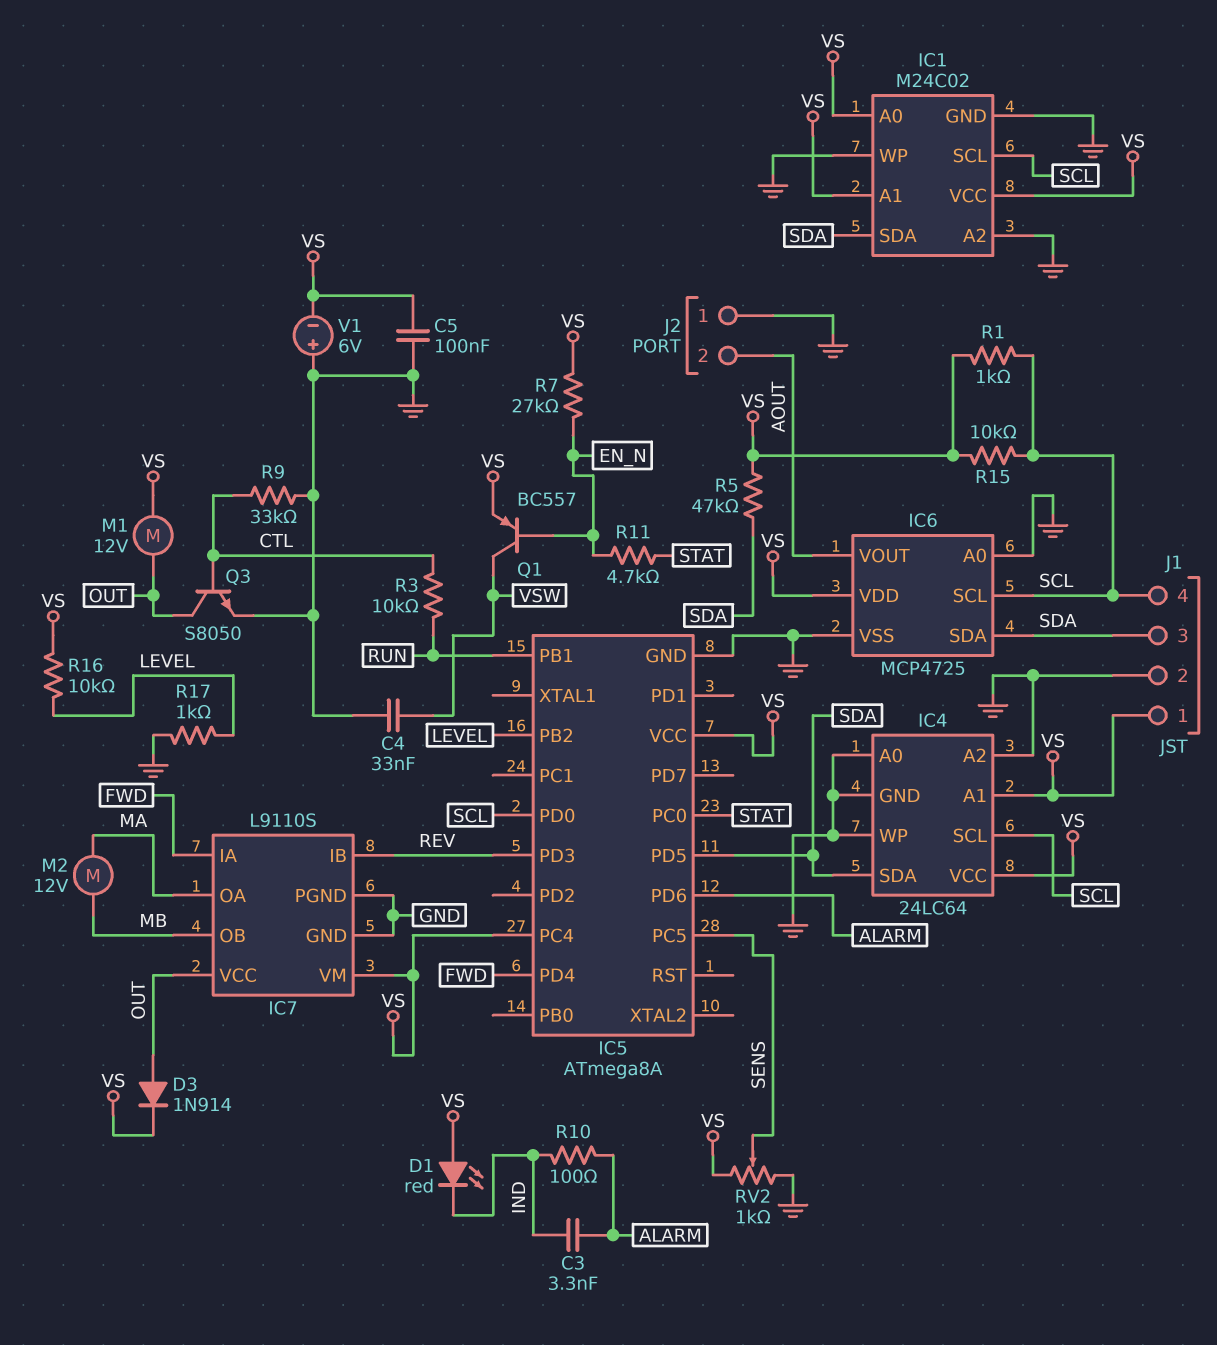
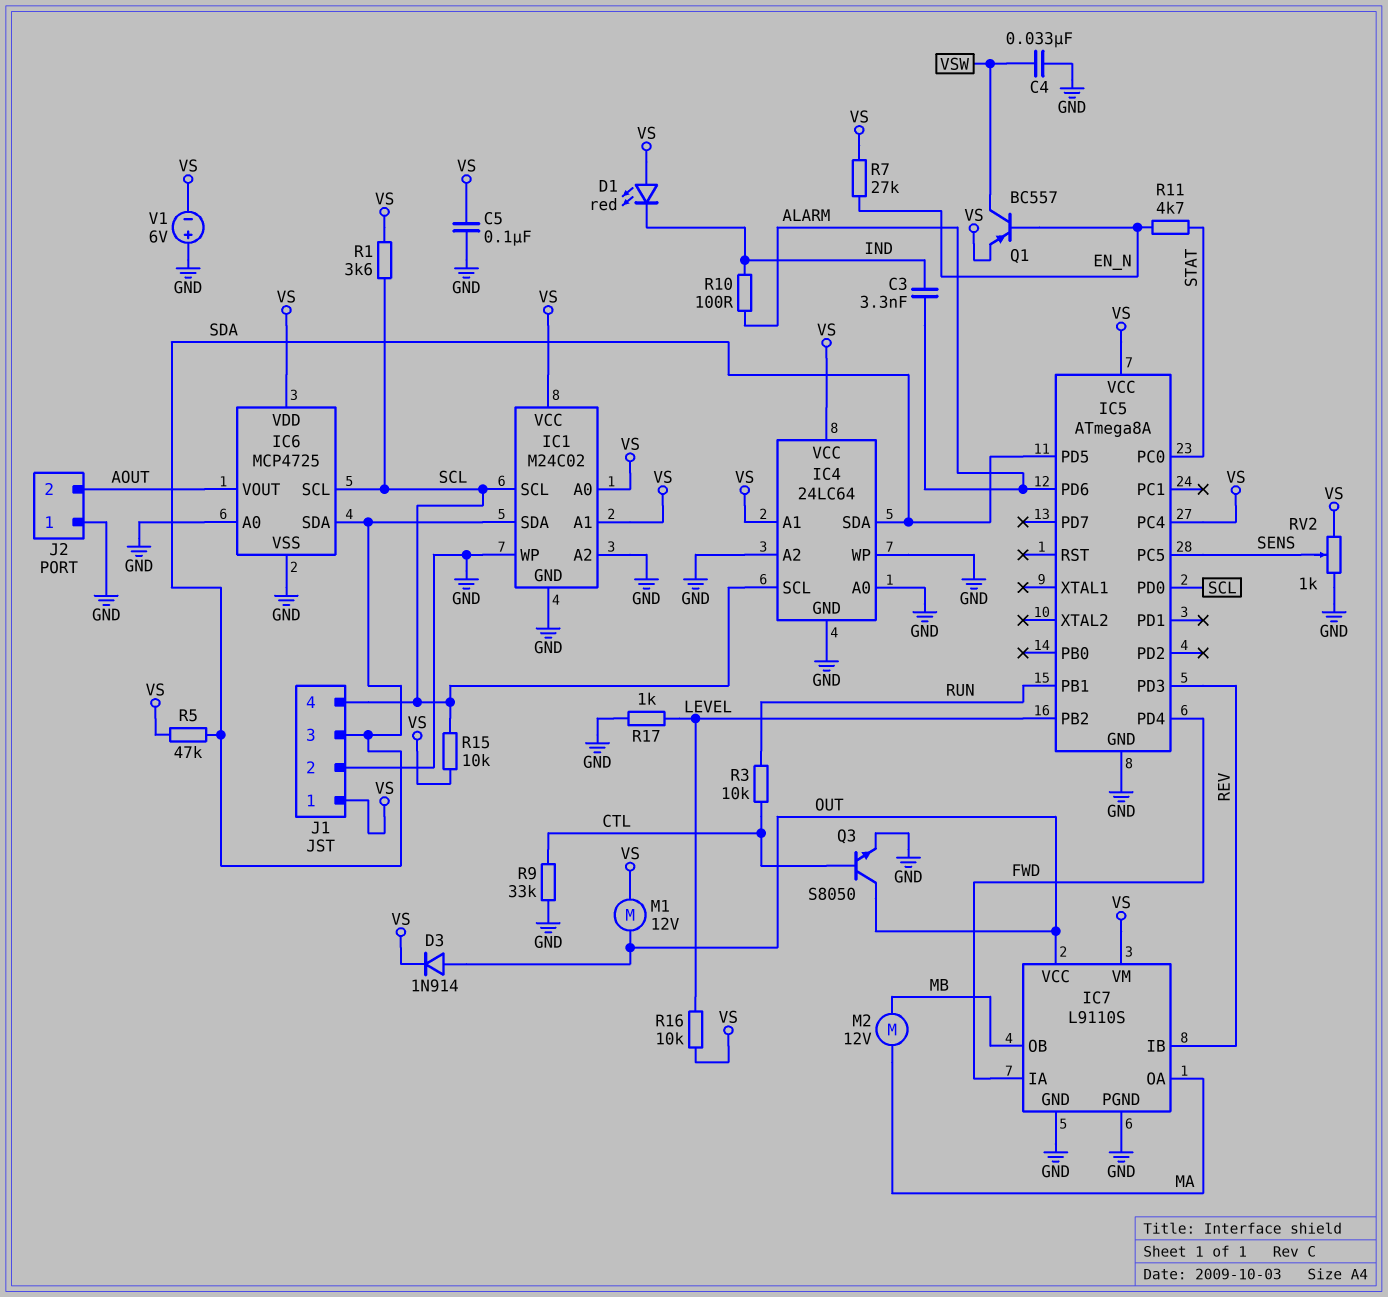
R1: 1k (SCL, VS) -> 3.6k (SCL, VS)

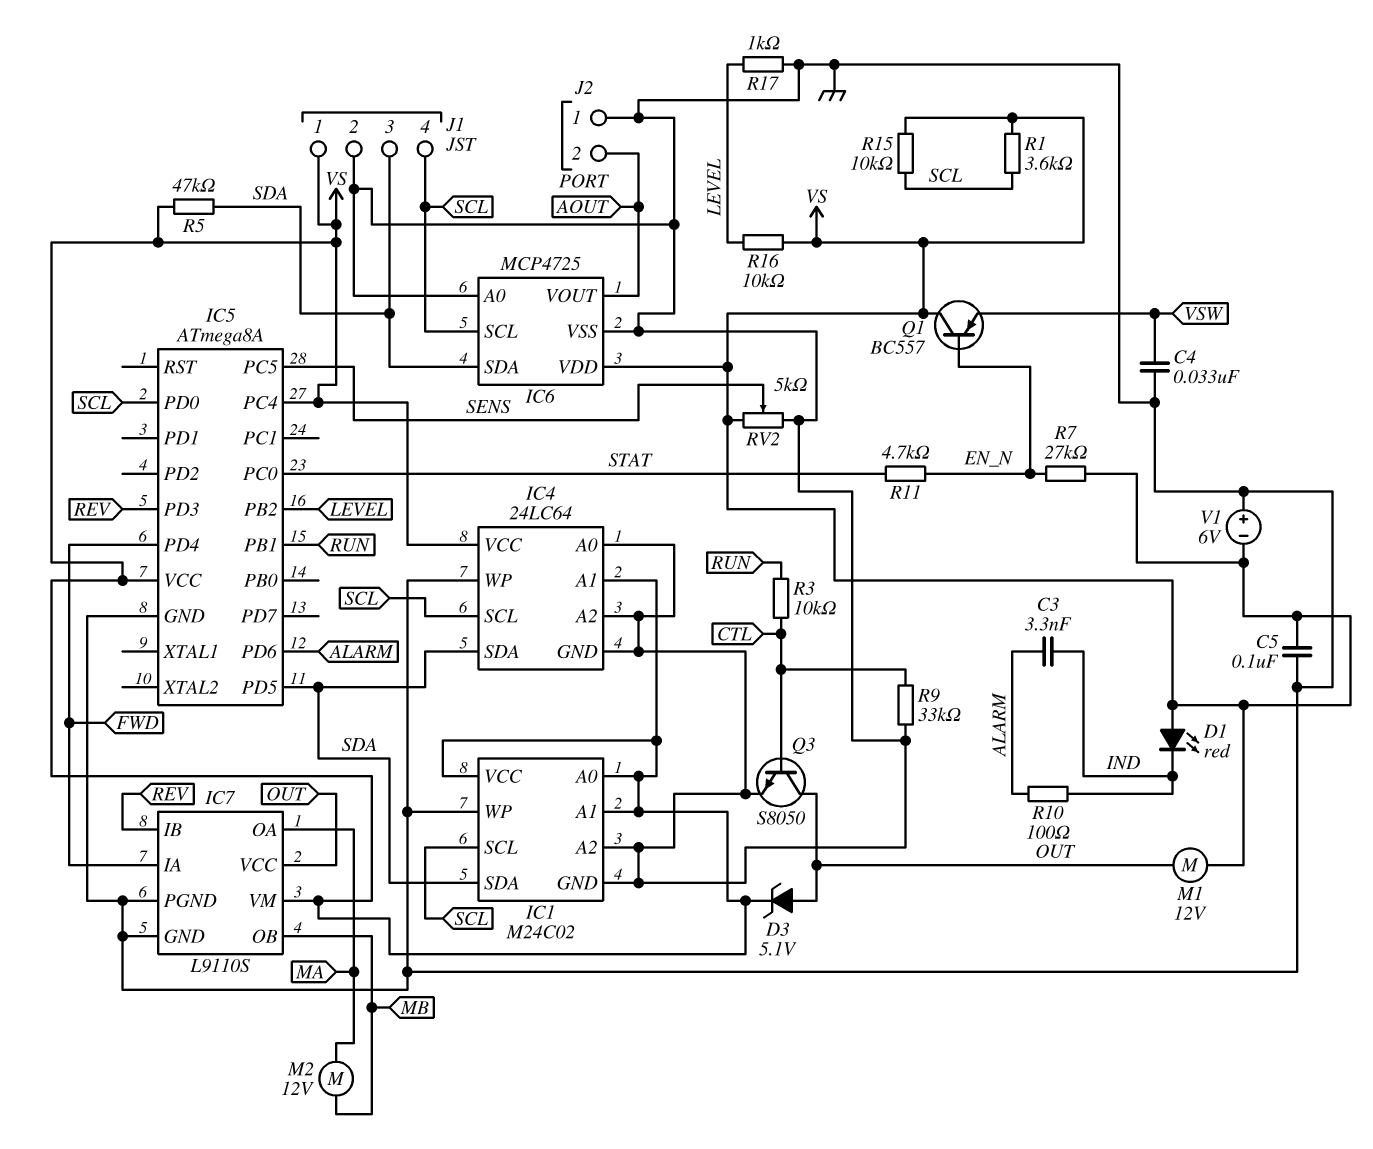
D3: diode 1N914 (A OUT, K VS) -> zener 5.1V (A OUT, K VS)
Q1: PNP BC557 (B EN_N, C VSW, E VS) -> PNP BC557 (B EN_N, C VS, E VSW)
RV2: 1k (GND, VS, wiper SENS) -> 5k (GND, VS, wiper SENS)

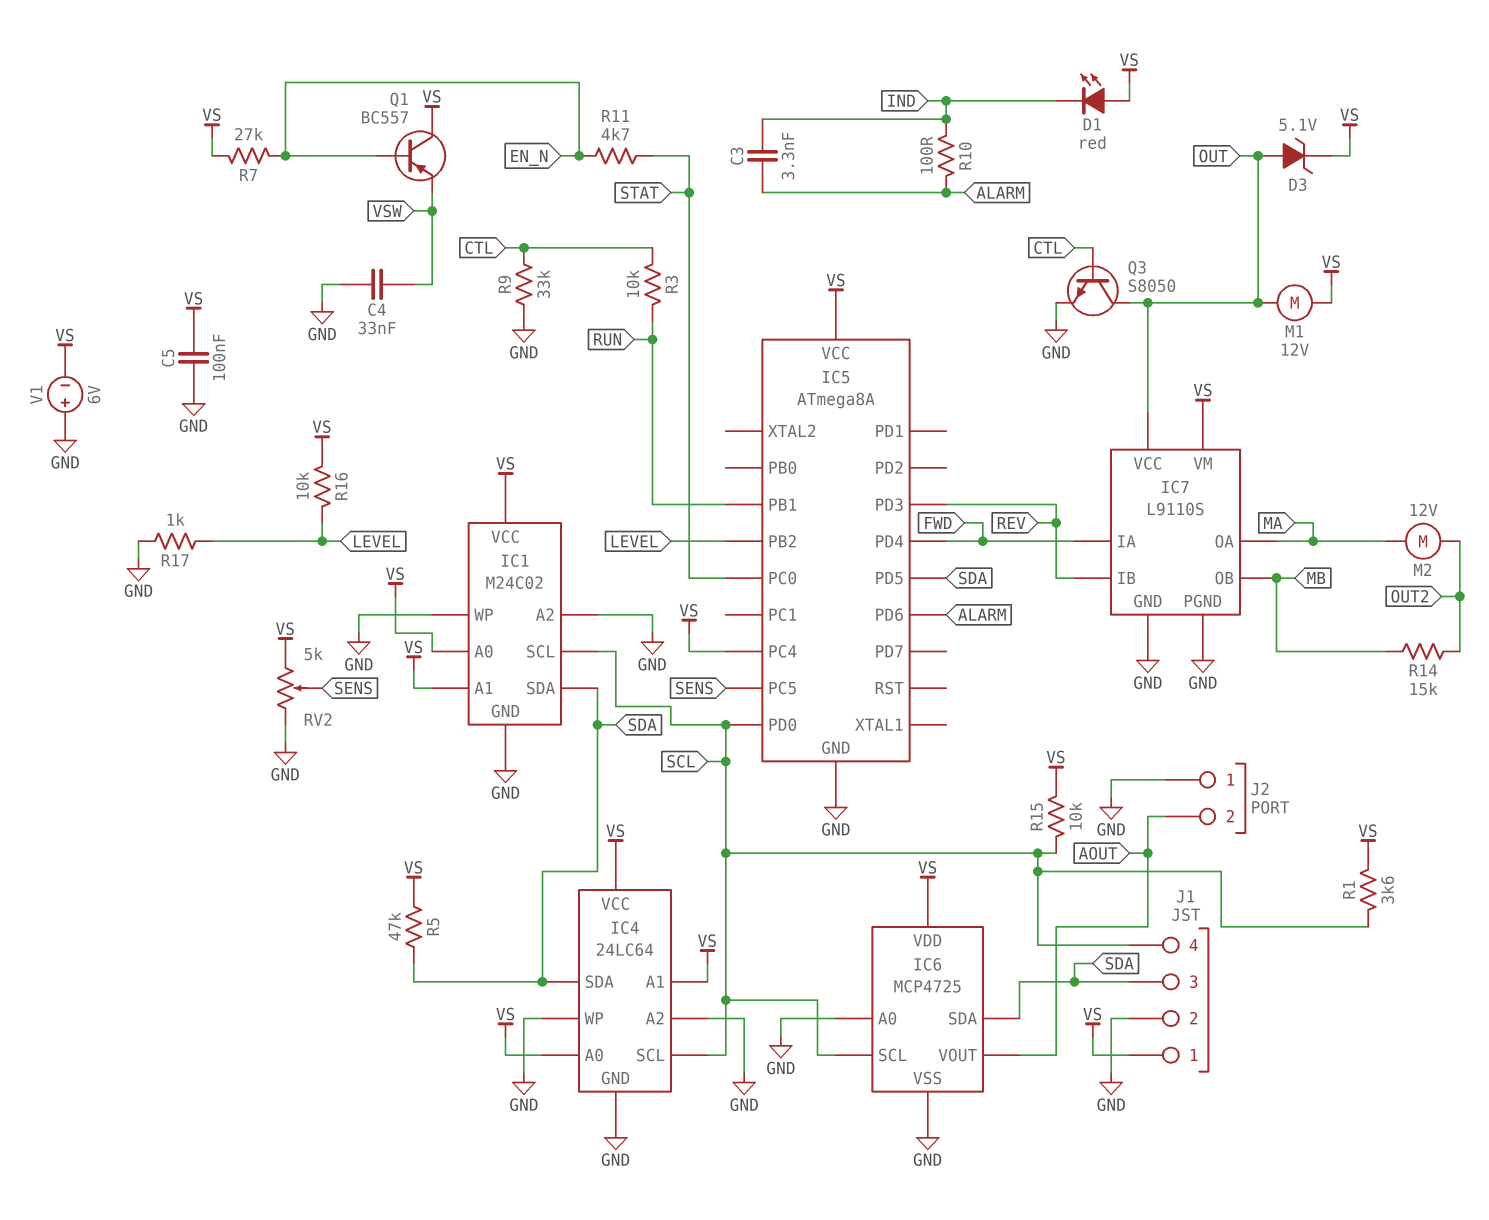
IC4 pin A0: GND -> VS
M2: motor 12V (MA, MB) -> motor 12V (MA, OUT2)
R14: none -> 15k (MB, OUT2)

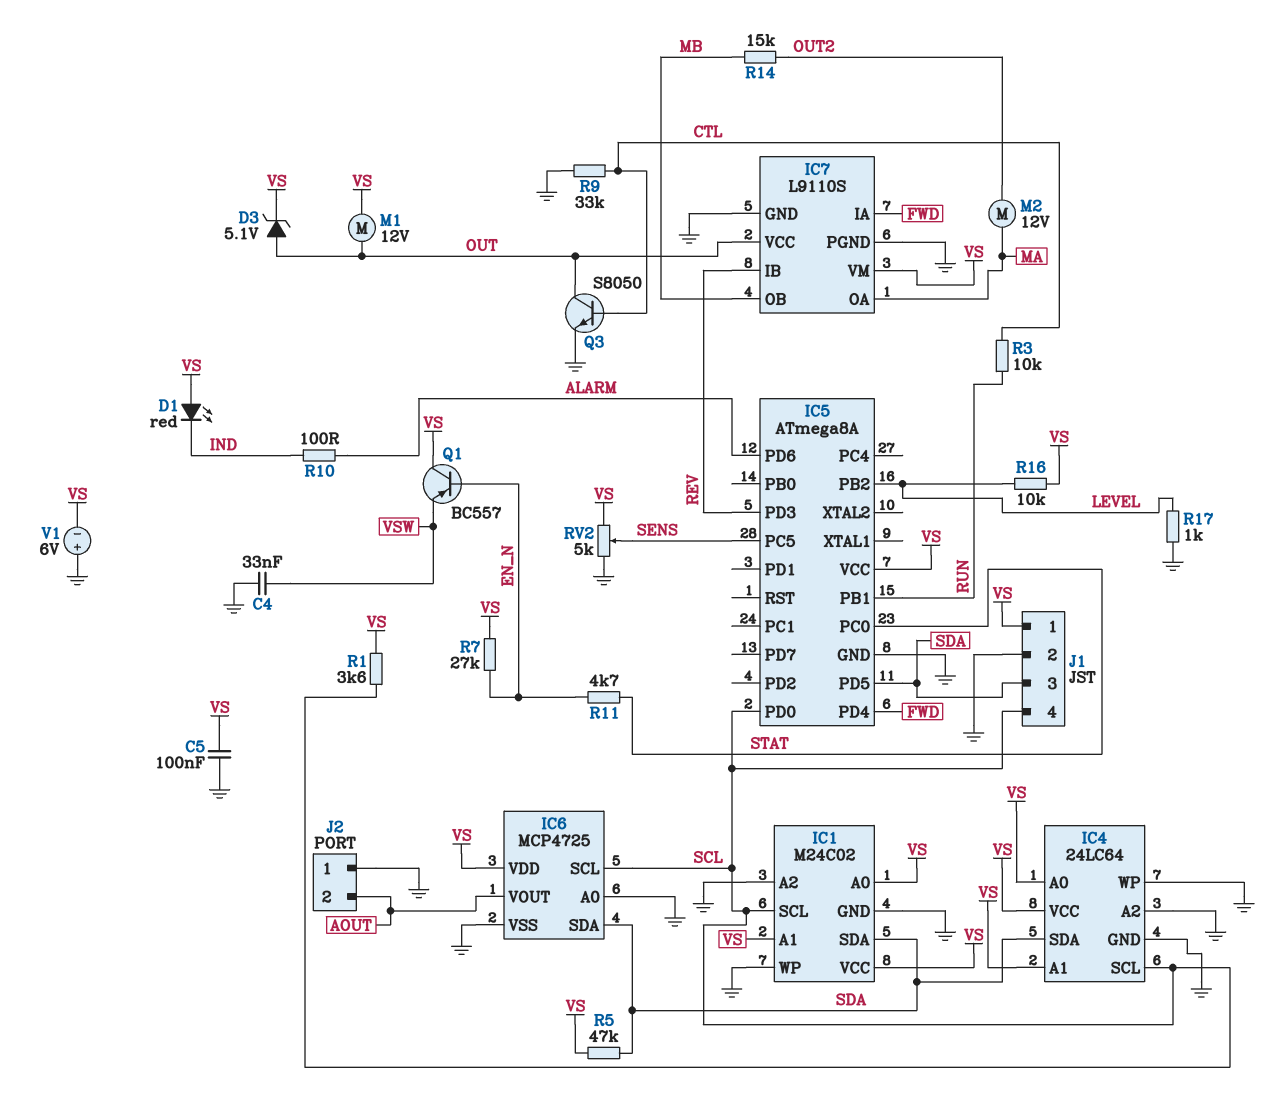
C3: 3.3nF (ALARM, IND) -> none
IC5 pin PC4: VS -> none
R15: 10k (SCL, VS) -> none

